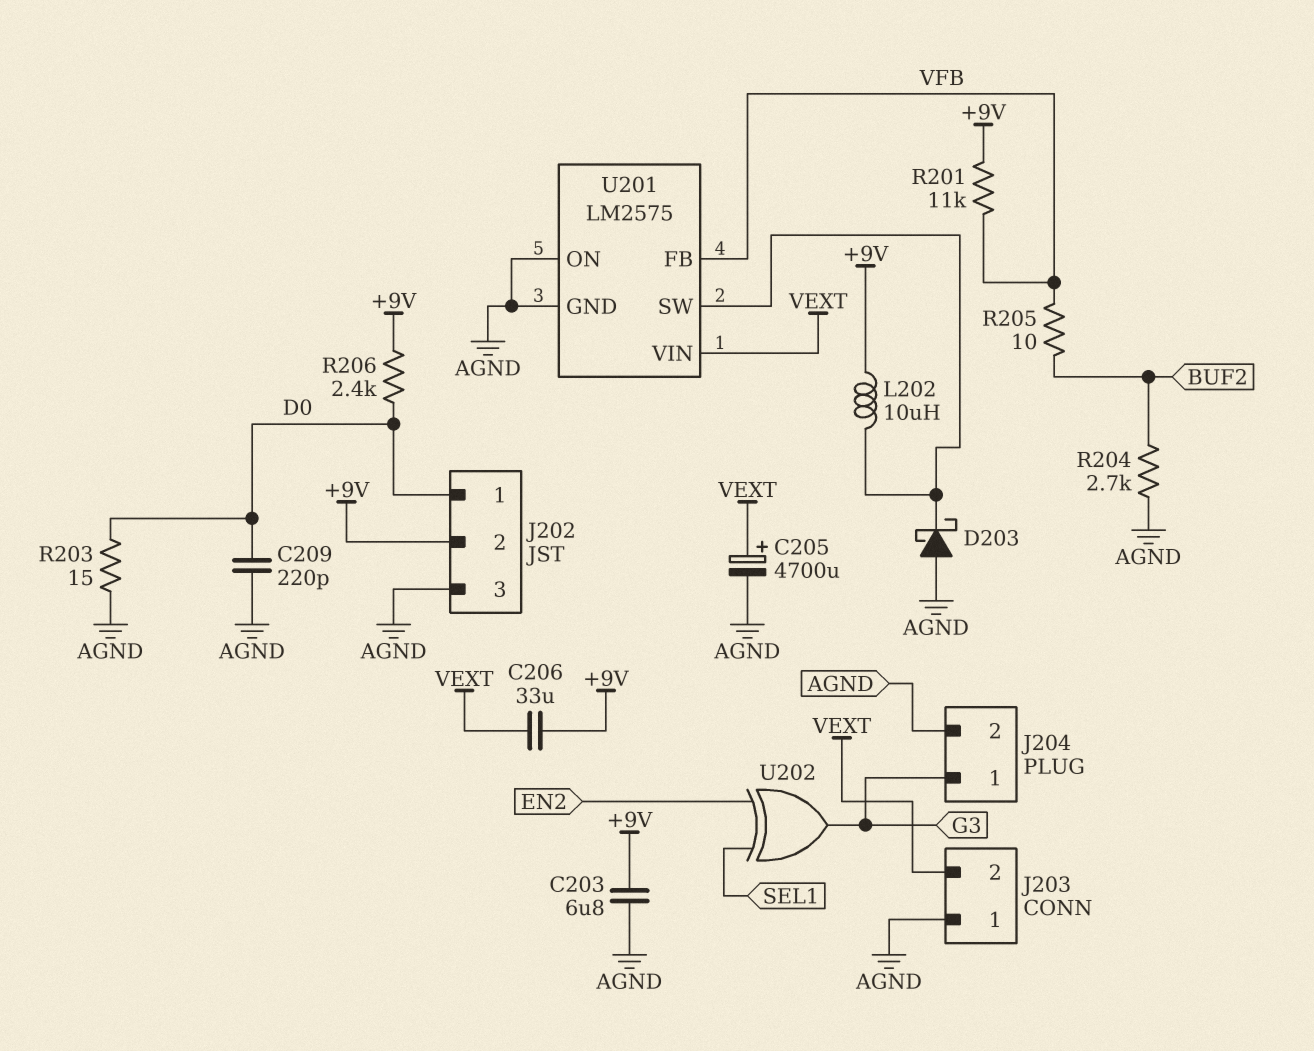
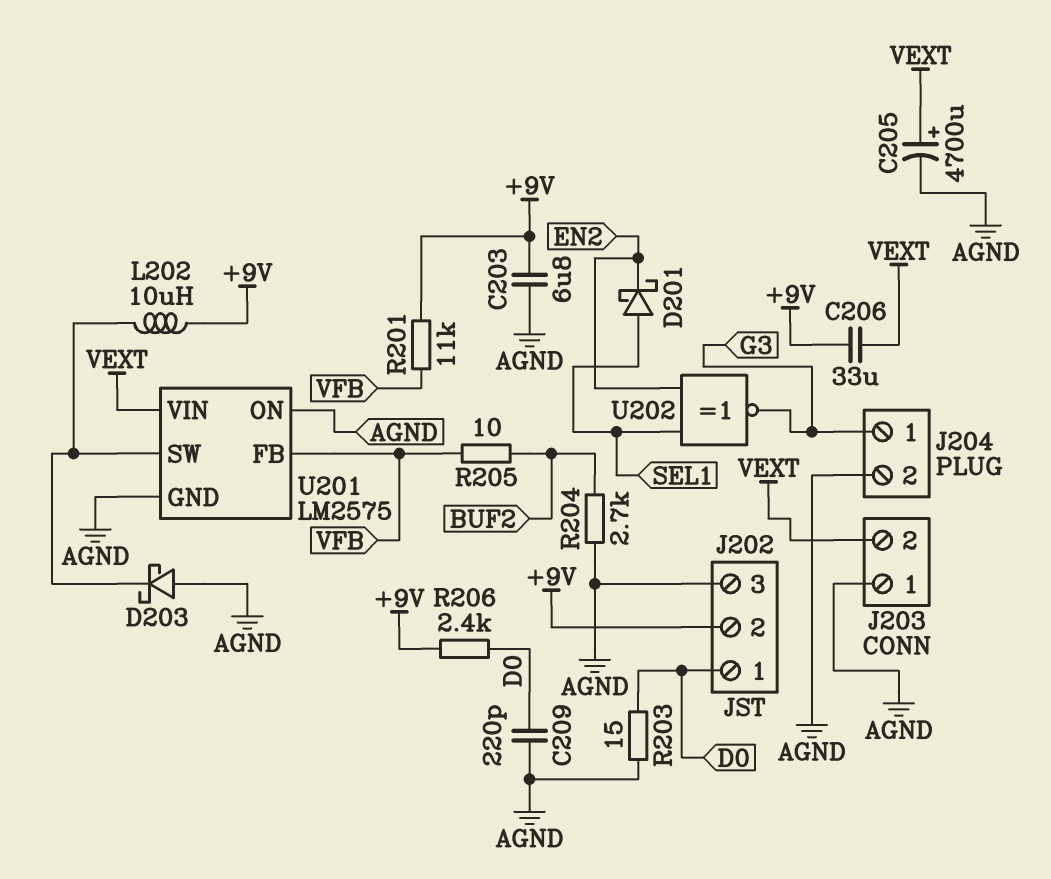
D201: none -> schottky (A SEL1, K EN2)
U202: XOR (in EN2, in SEL1, out G3) -> XNOR (in EN2, in SEL1, out G3)

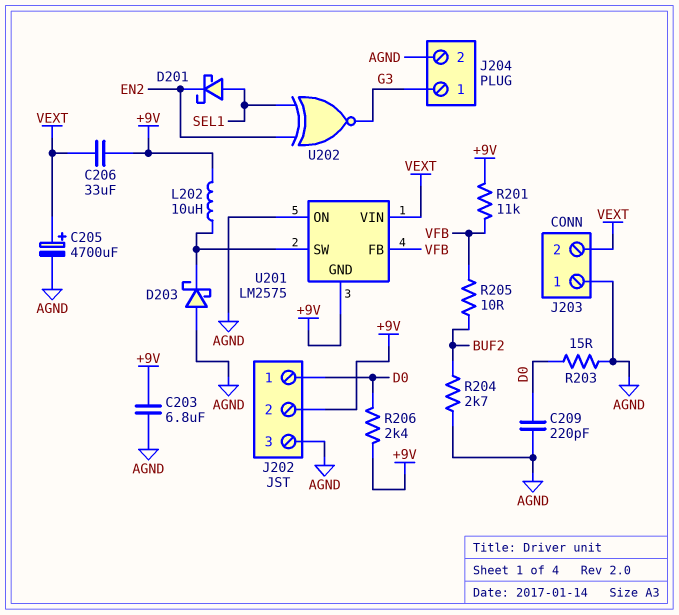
U201 pin GND: AGND -> +9V

